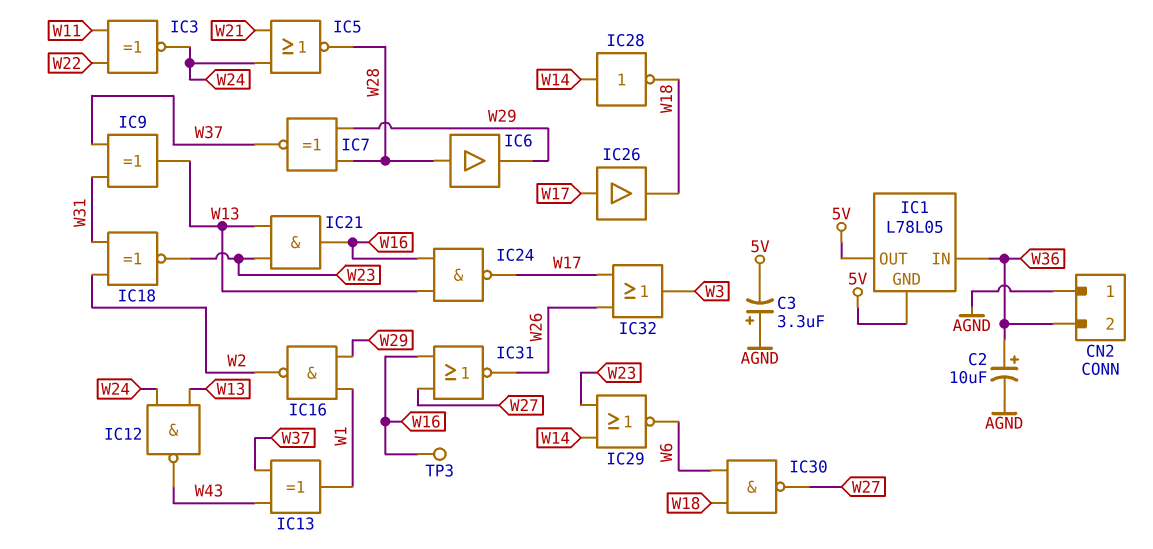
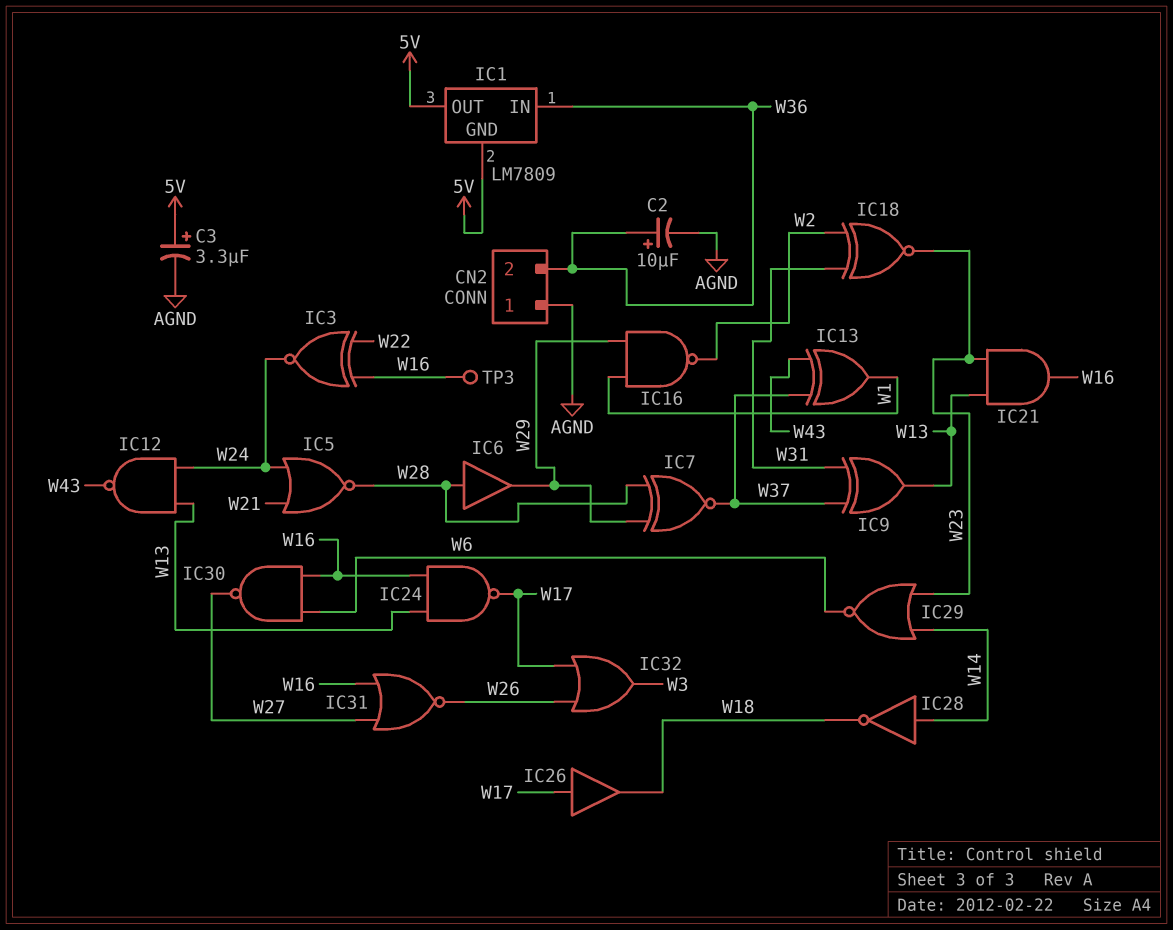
C3: 3.3uF (plus AGND, minus 5V) -> 3.3uF (plus 5V, minus AGND)
IC1: L78L05 -> LM7809
IC3: XNOR (in W11, in W22, out W24) -> XNOR (in W16, in W22, out W24)
IC30: NAND (in W6, in W18, out W27) -> NAND (in W6, in W16, out W27)

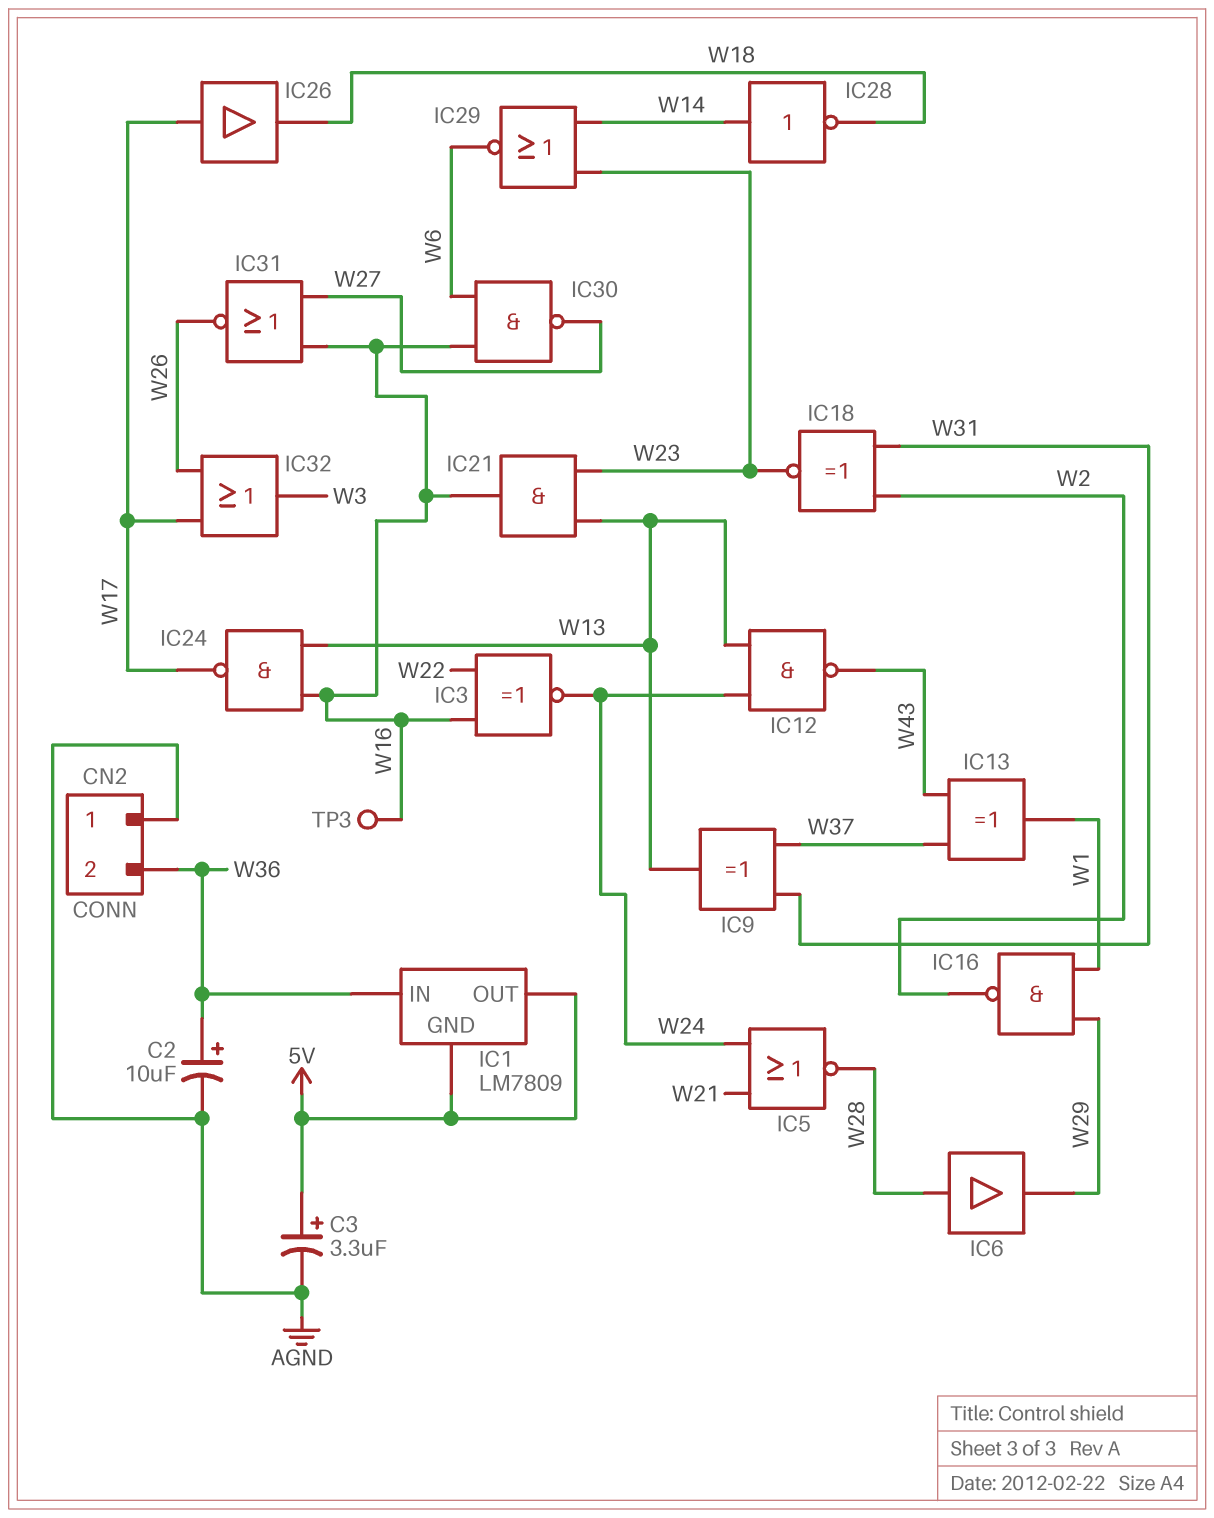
IC7: XNOR (in W28, in W29, out W37) -> none

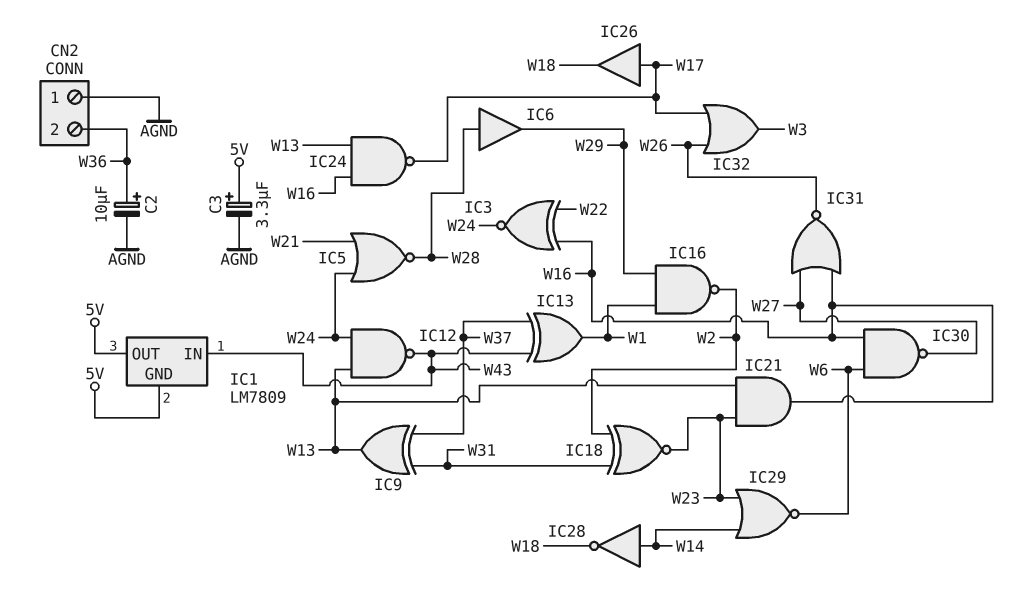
IC1 pin IN: W36 -> W43
TP3: test point (W16) -> none

